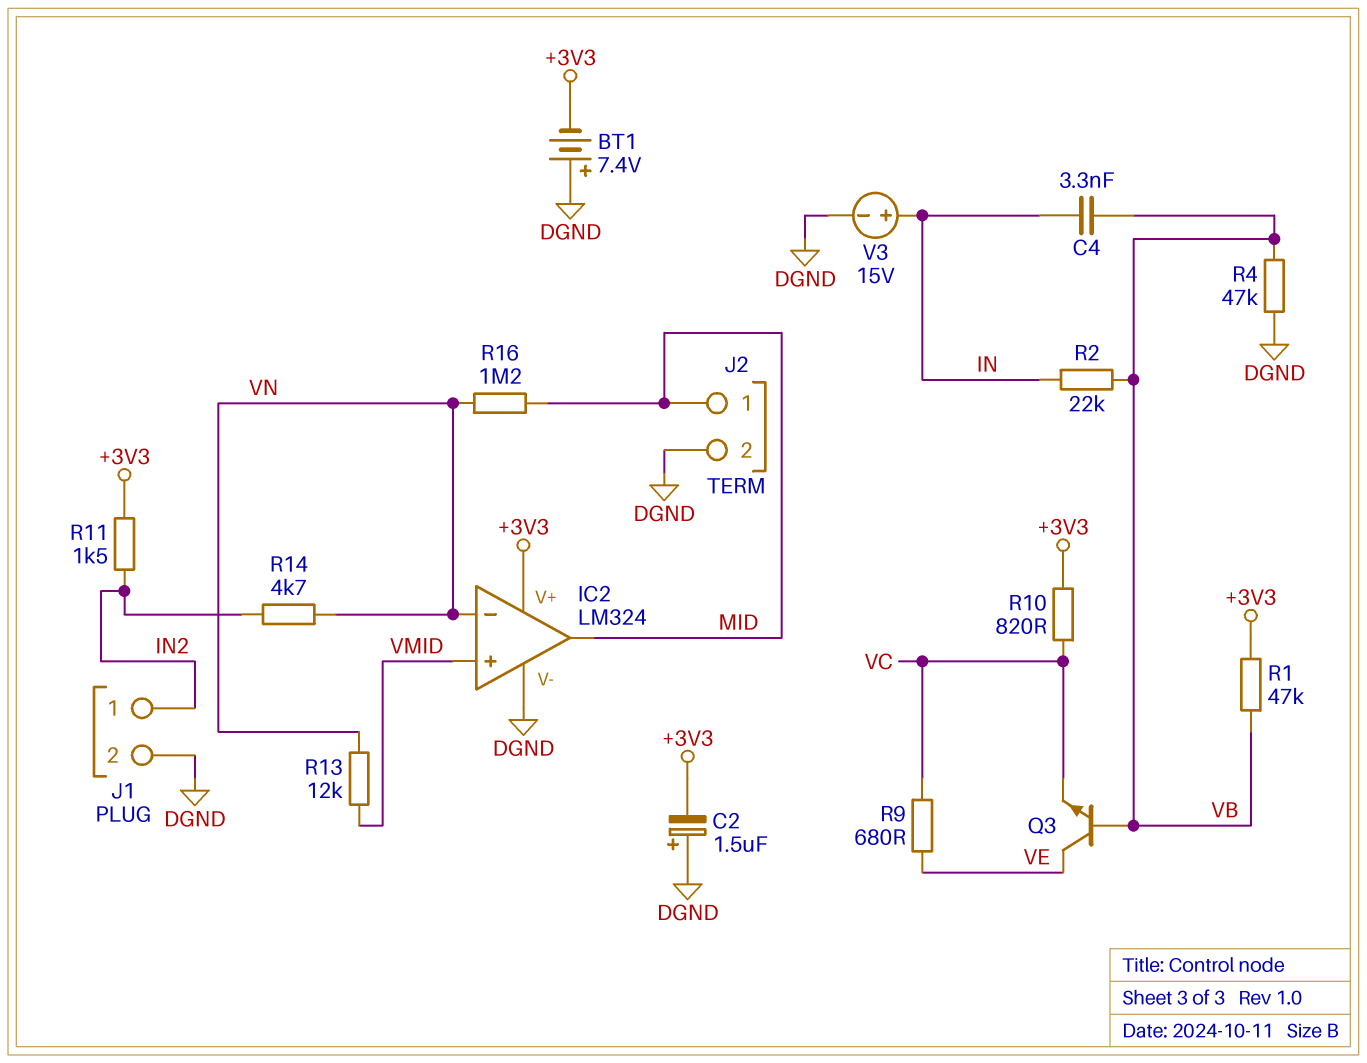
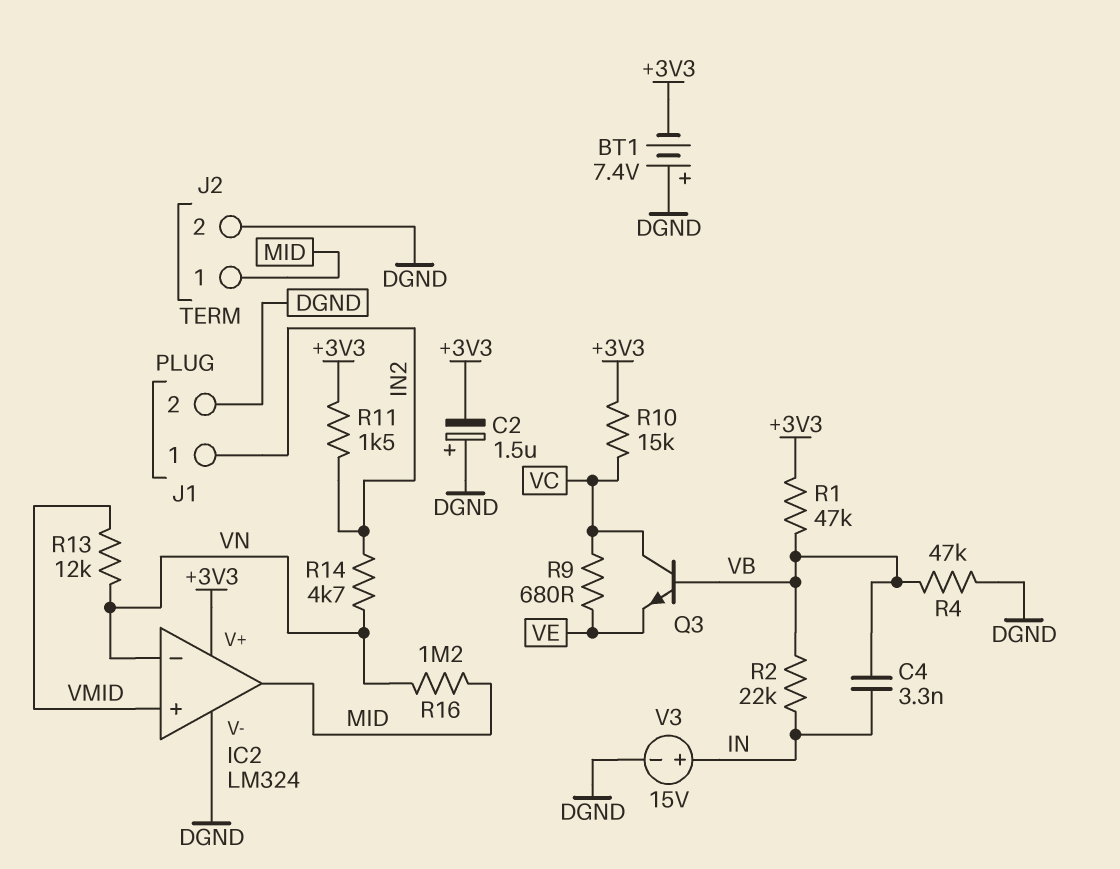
Q3: NPN (B VB, C VE, E VC) -> NPN (B VB, C VC, E VE)
R10: 820 (+3V3, VC) -> 15k (+3V3, VC)

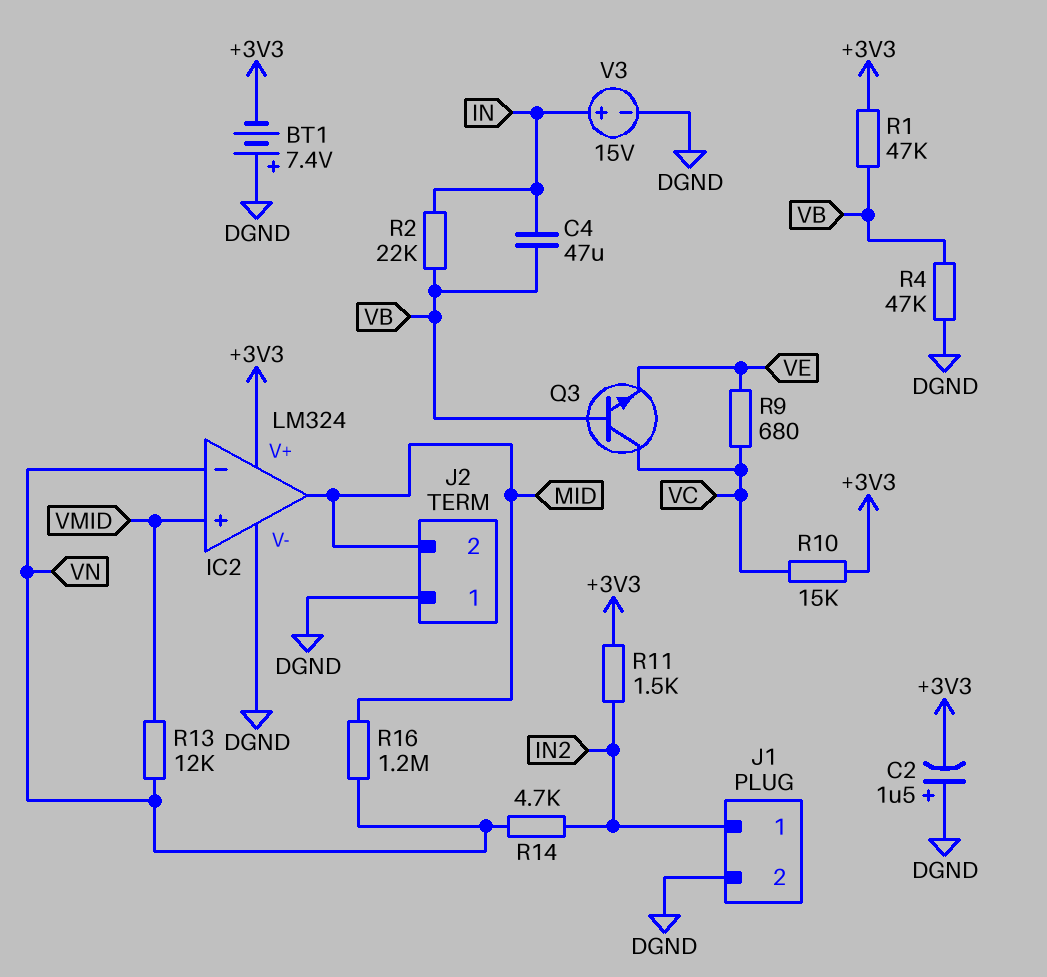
C4: 3.3nF (IN, VB) -> 47uF (IN, VB)
J2 pin 1: MID -> DGND
J2 pin 2: DGND -> MID

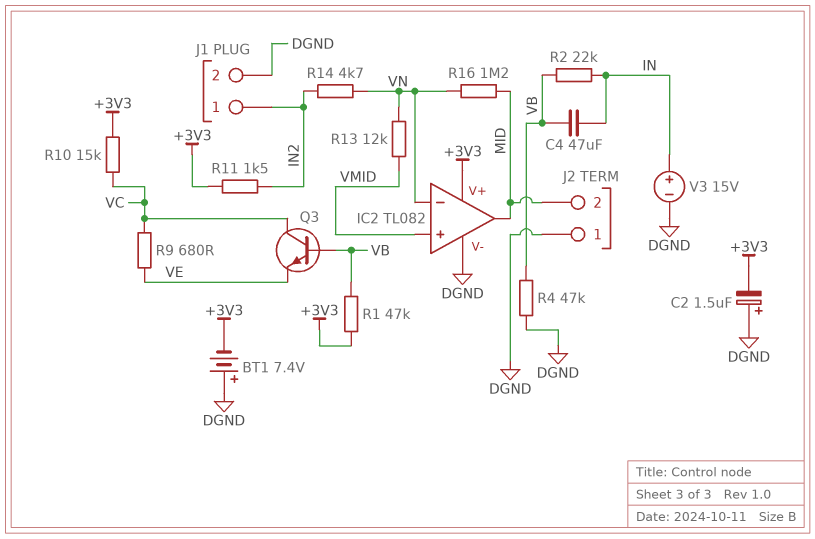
IC2: LM324 -> TL082

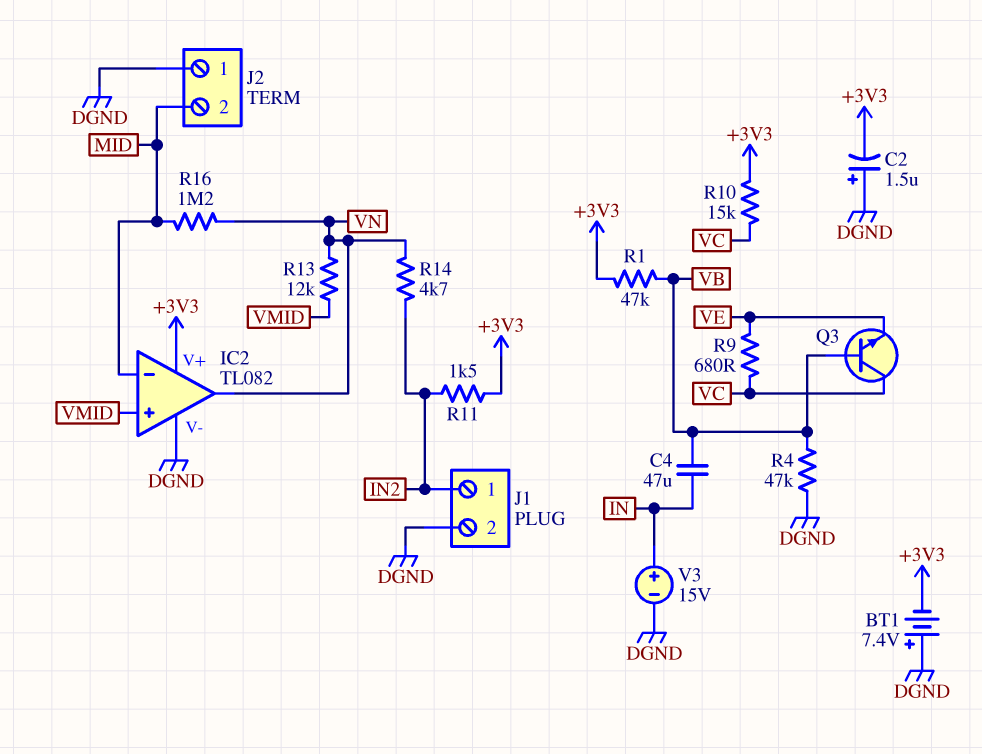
IC2 pin in-: VN -> MID
IC2 pin out: MID -> VN
R2: 22k (IN, VB) -> none

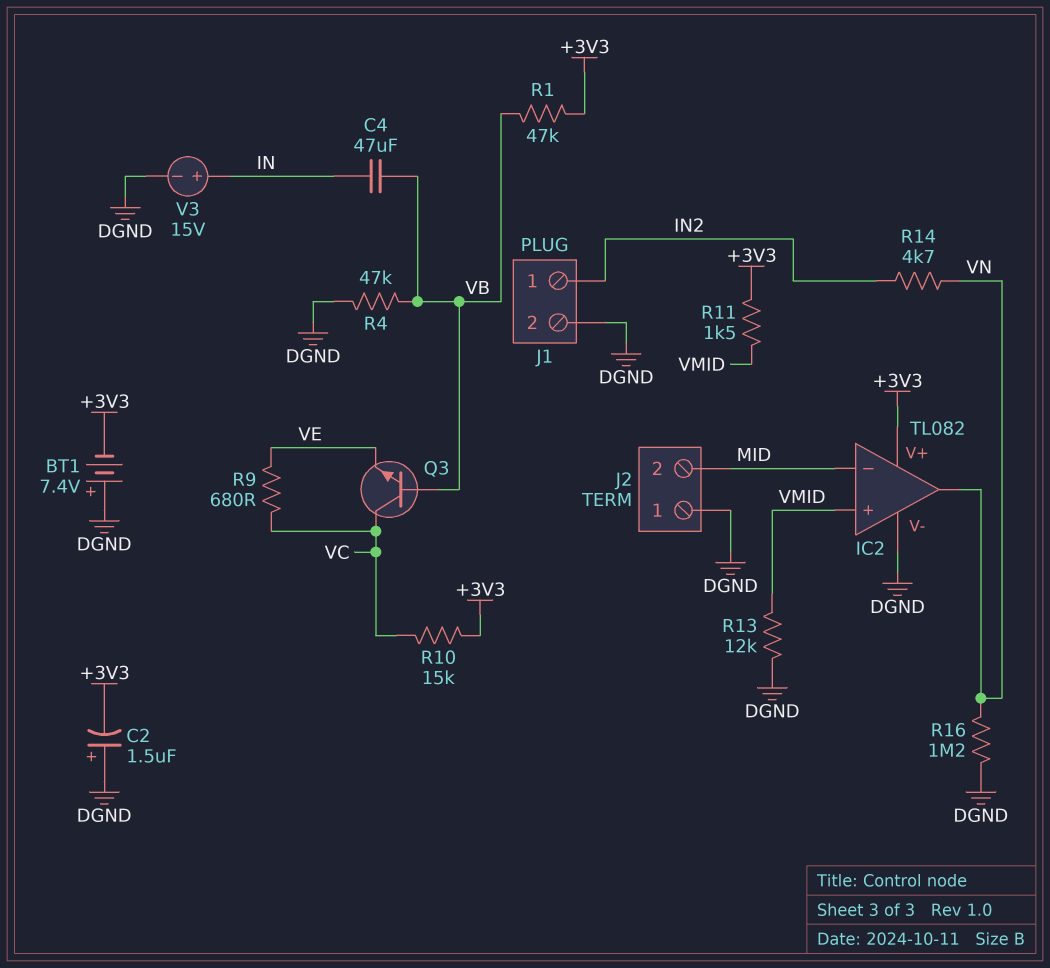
R11: 1.5k (+3V3, IN2) -> 1.5k (+3V3, VMID)
R13: 12k (VMID, VN) -> 12k (DGND, VMID)
R16: 1.2M (MID, VN) -> 1.2M (DGND, VN)

